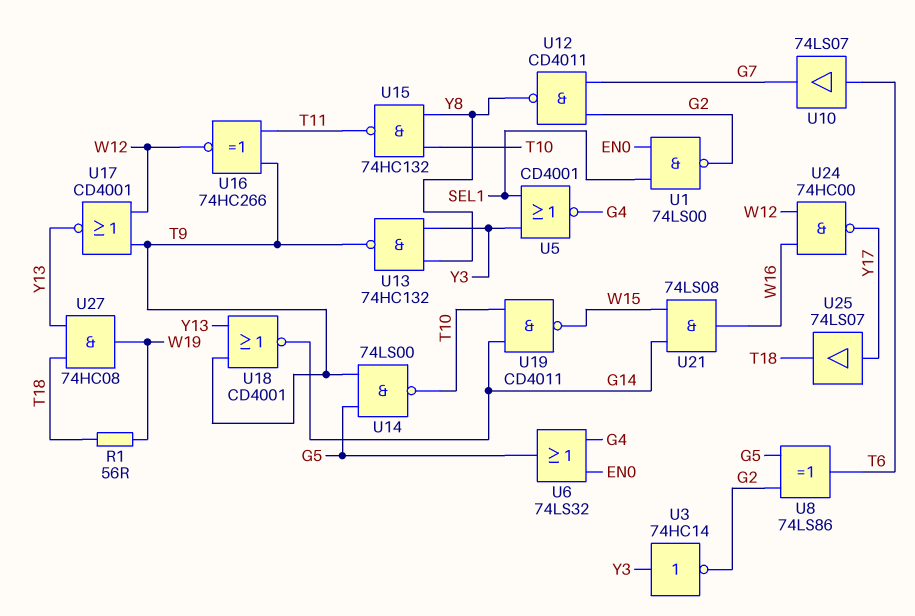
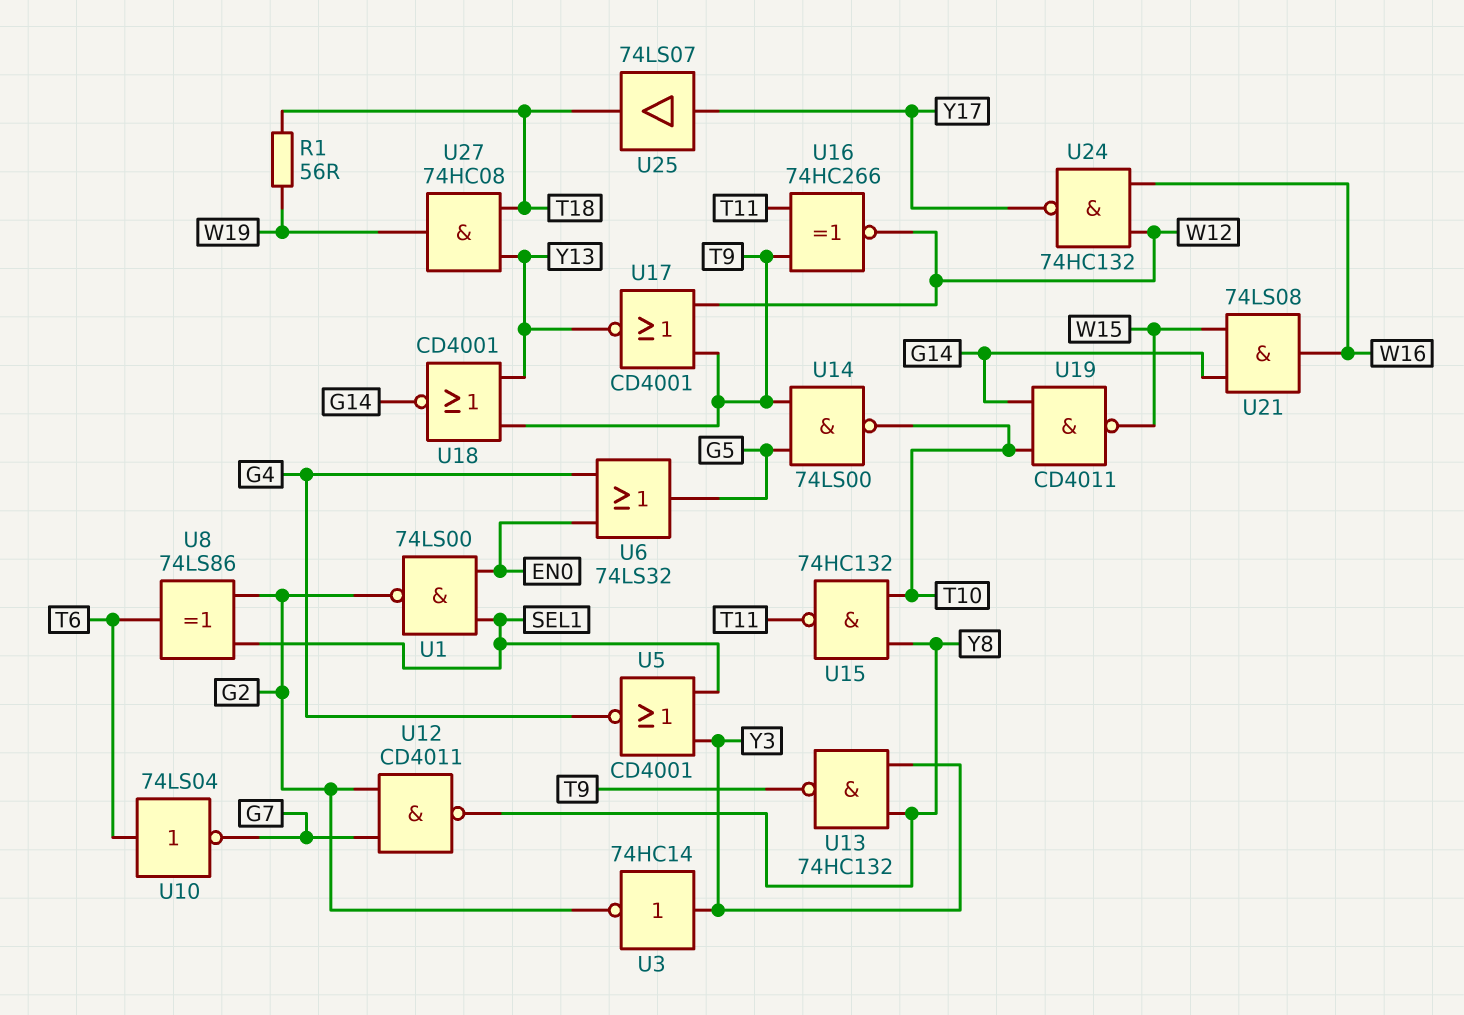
U8: XOR 74LS86 (in G2, in G5, out T6) -> XOR 74LS86 (in G2, in SEL1, out T6)
U10: buffer 74LS07 (in T6, out G7) -> NOT 74LS04 (in T6, out G7)
U24: NAND 74HC00 (in W12, in W16, out Y17) -> NAND 74HC132 (in W12, in W16, out Y17)

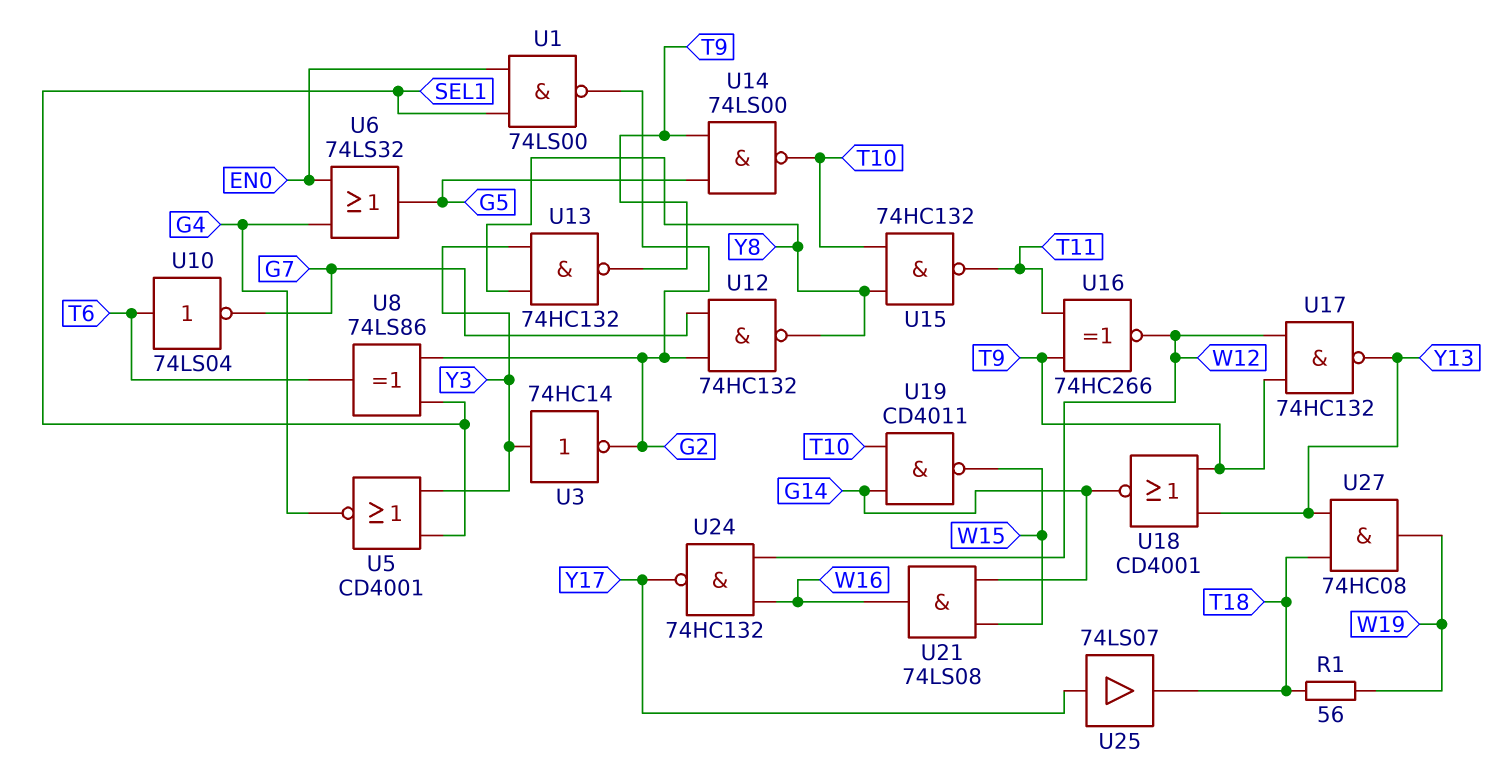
U12: NAND CD4011 (in G2, in G7, out Y8) -> NAND 74HC132 (in G2, in G7, out Y8)
U17: NOR CD4001 (in T9, in W12, out Y13) -> NAND 74HC132 (in T9, in W12, out Y13)

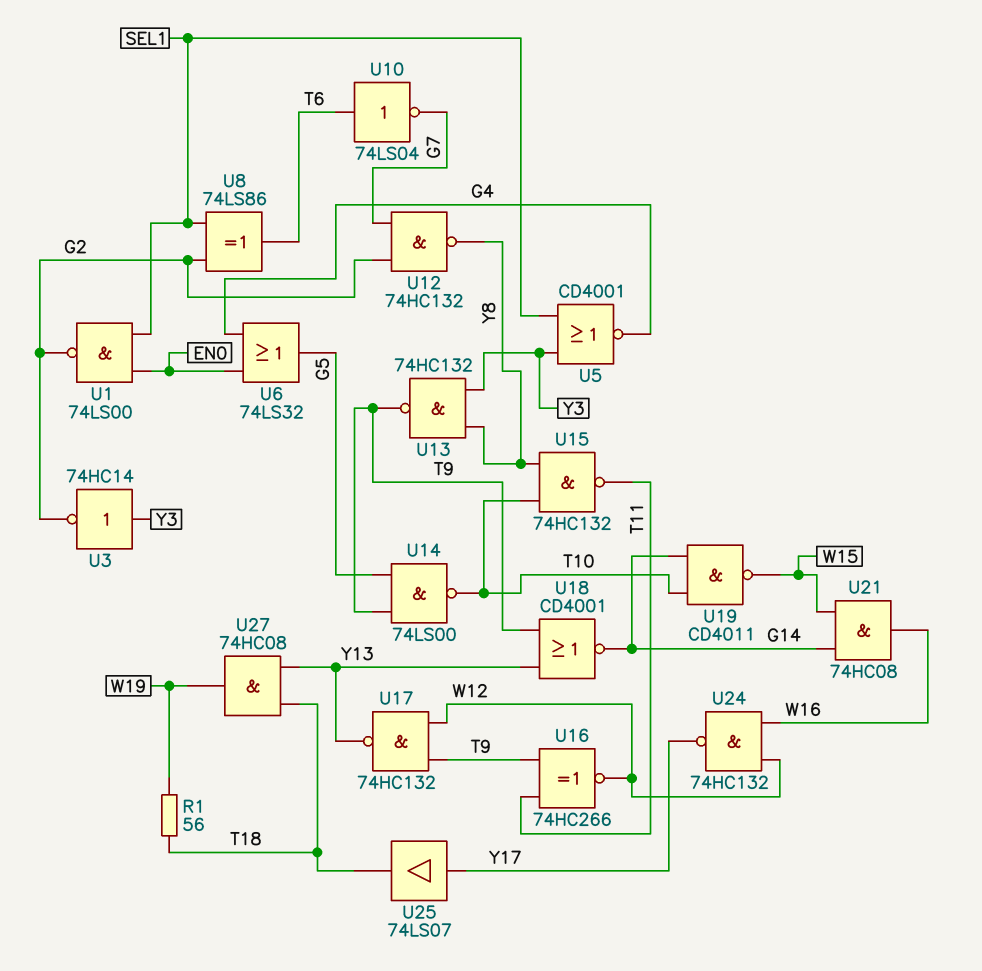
U21: AND 74LS08 (in G14, in W15, out W16) -> AND 74HC08 (in G14, in W15, out W16)

